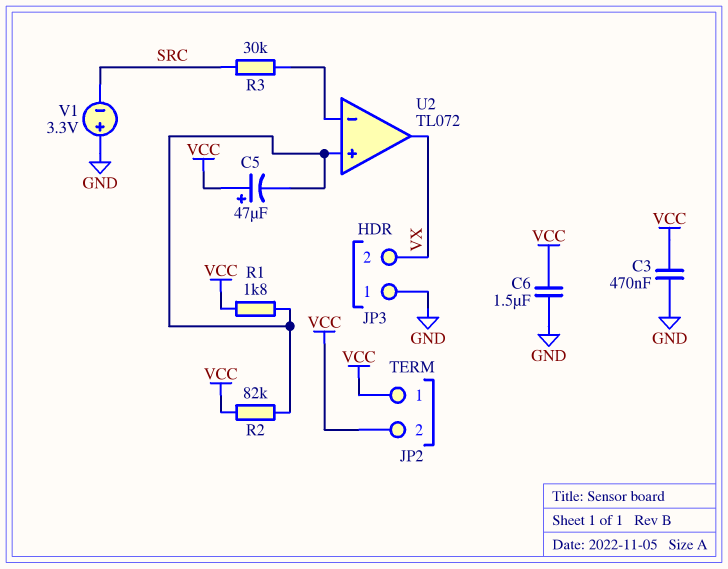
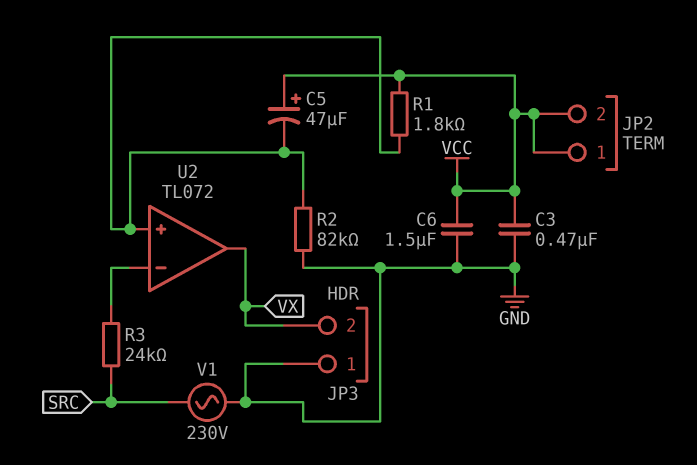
R2: 82k (U2/in+, VCC) -> 82k (GND, U2/in+)
R3: 30k (SRC, U2/in-) -> 24k (SRC, U2/in-)
V1: 3.3V (plus GND, minus SRC) -> AC 230V (GND, SRC)

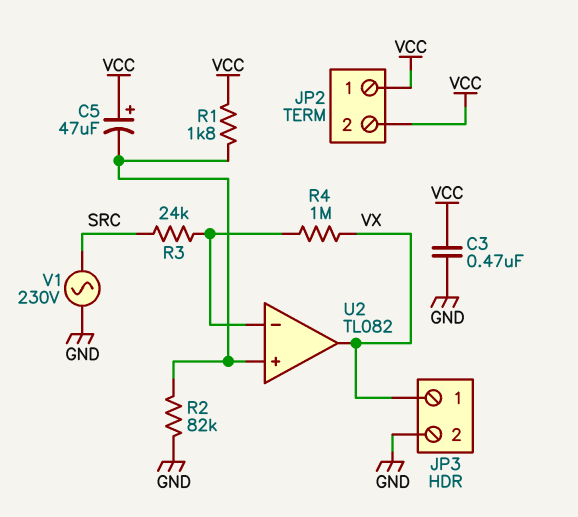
C6: 1.5uF (GND, VCC) -> none
JP3 pin 1: GND -> VX
JP3 pin 2: VX -> GND
R4: none -> 1M (U2/in-, VX)
U2: TL072 -> TL082

